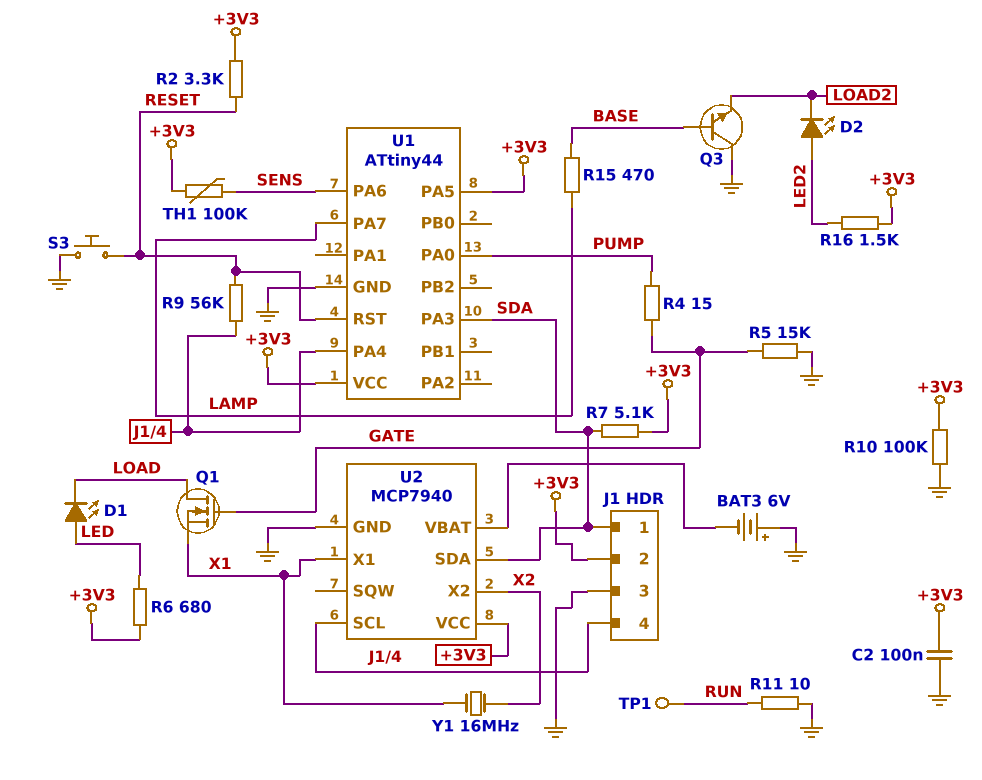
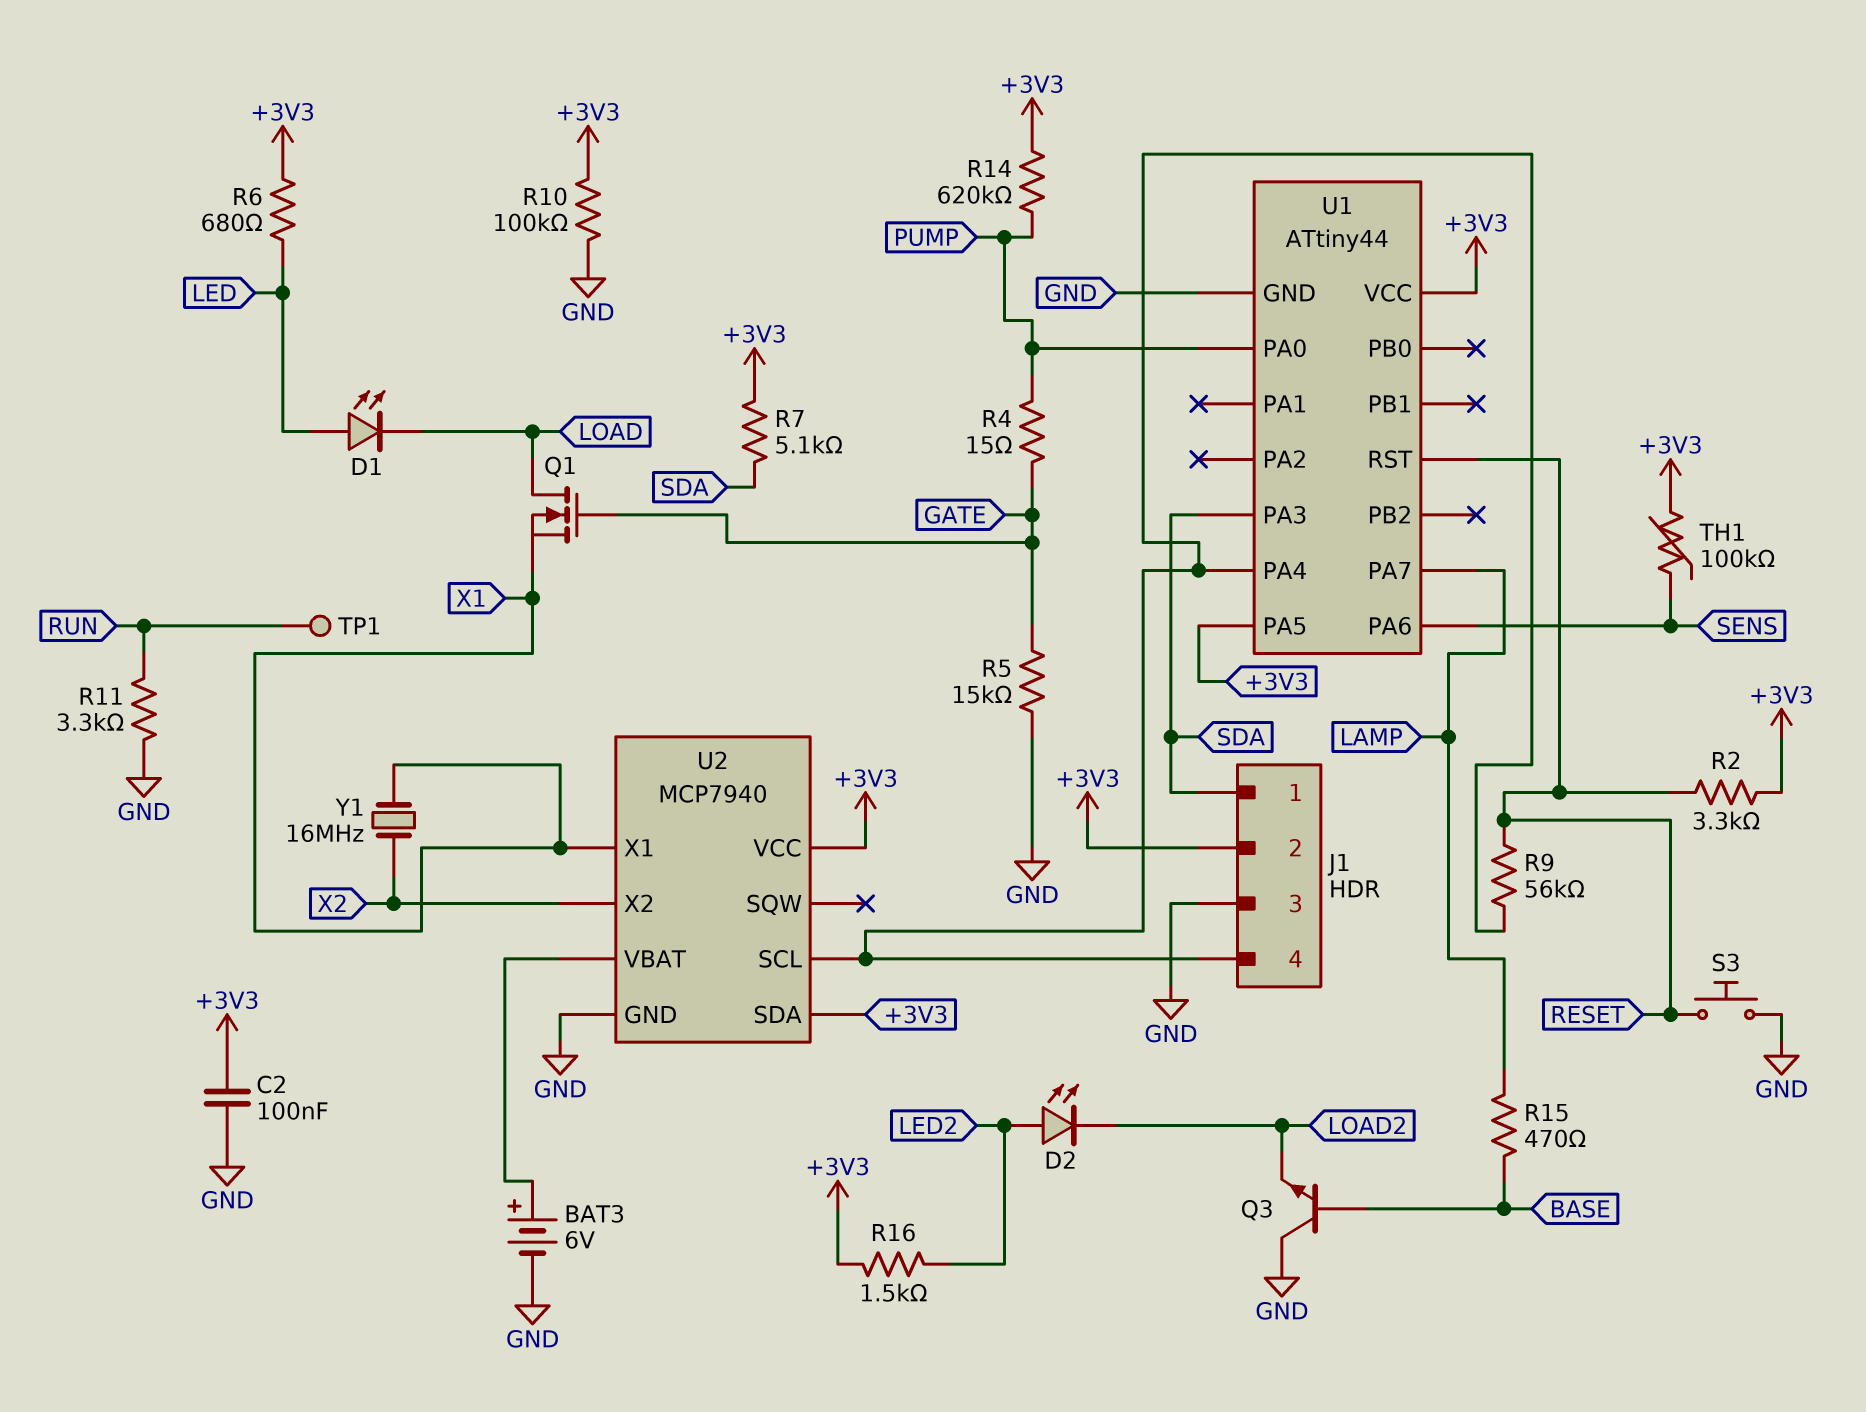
BAT3: 6V (plus GND, minus U2/VBAT) -> 6V (plus U2/VBAT, minus GND)
R11: 10 (GND, RUN) -> 3.3k (GND, RUN)
R14: none -> 620k (+3V3, PUMP)
U2 pin SDA: SDA -> +3V3

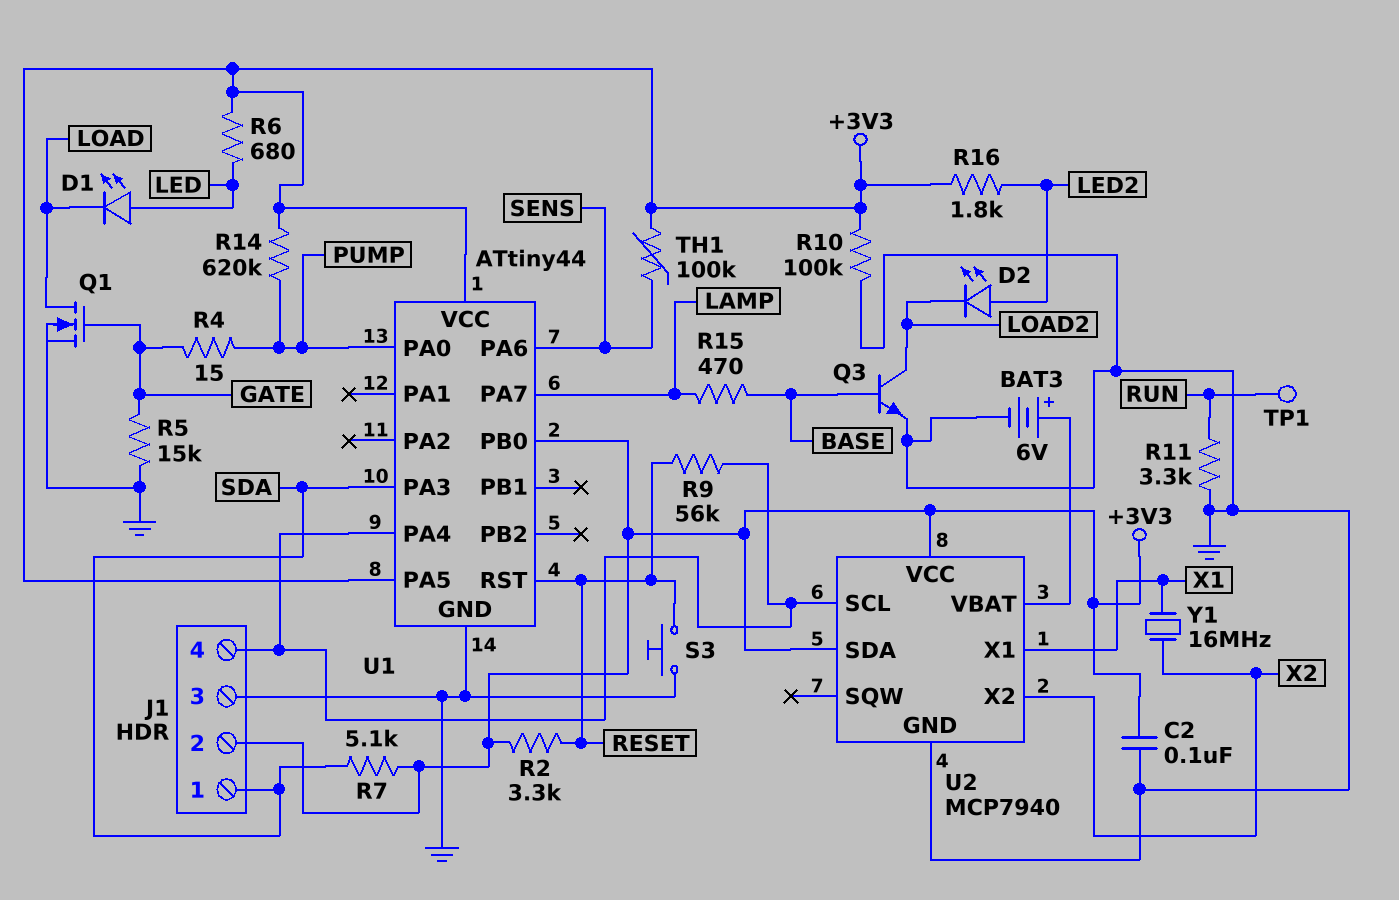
Q1: NMOS (G GATE, D LOAD, S X1) -> NMOS (G GATE, D LOAD, S GND)
Q3: NPN (B BASE, C GND, E LOAD2) -> NPN (B BASE, C LOAD2, E GND)
R16: 1.5k (+3V3, LED2) -> 1.8k (+3V3, LED2)
U1 pin PB0: none -> +3V3

